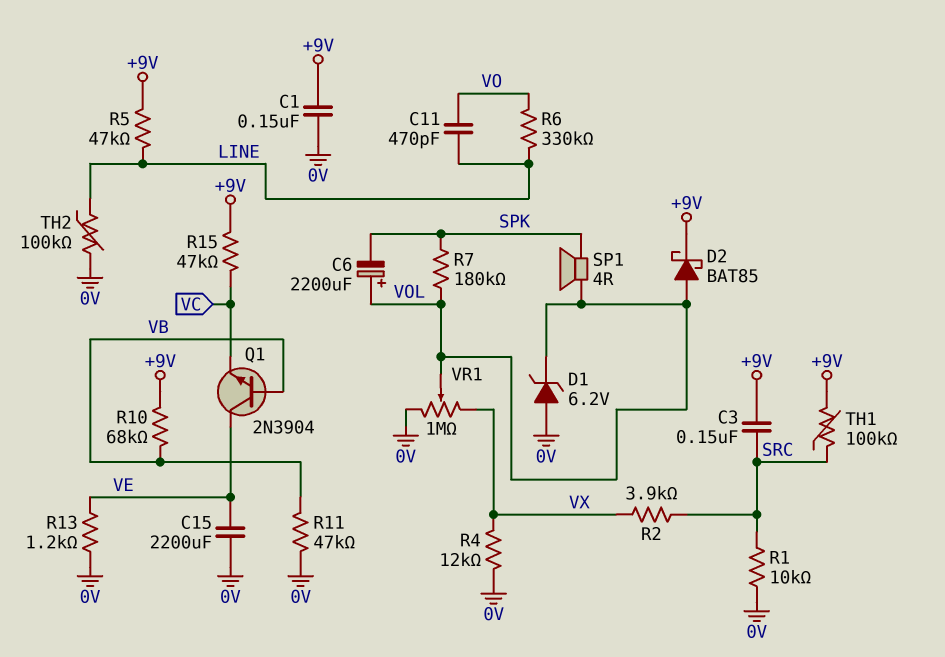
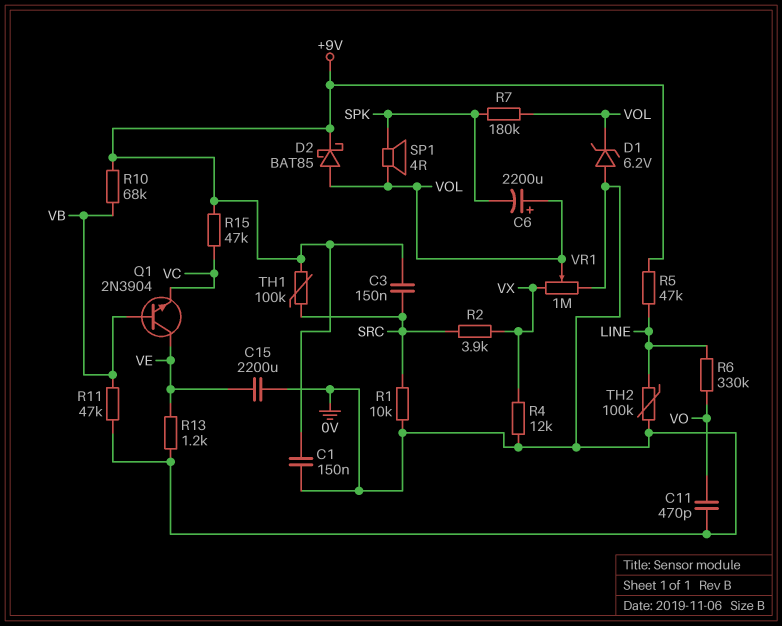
C11: 470pF (LINE, VO) -> 470pF (0V, VO)

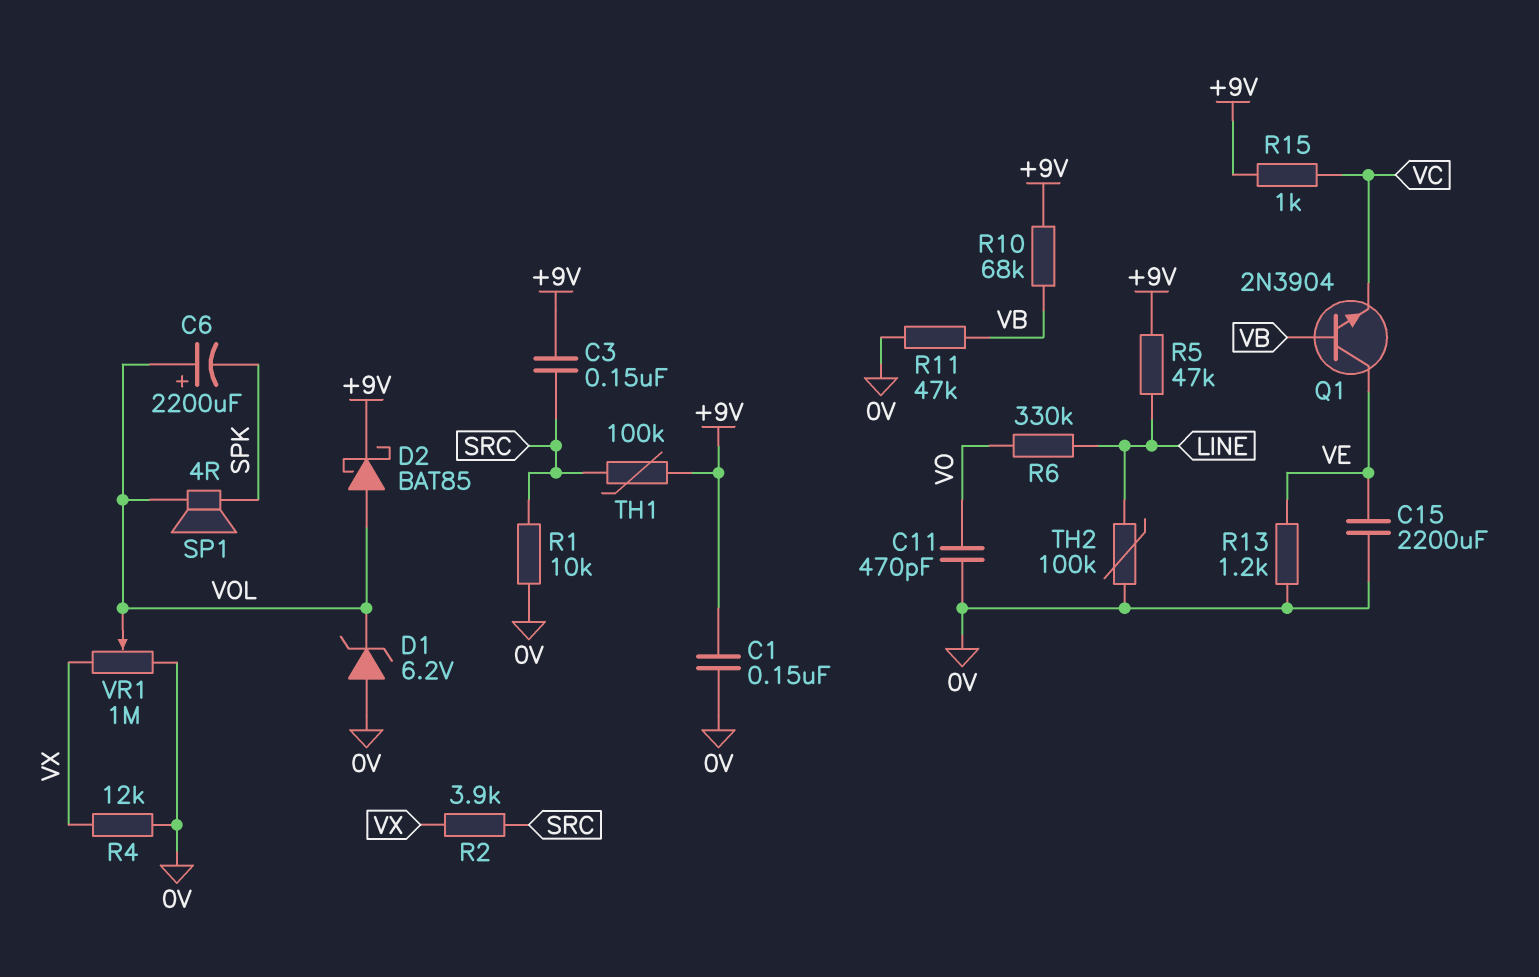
R7: 180k (SPK, VOL) -> none
R15: 47k (+9V, VC) -> 1k (+9V, VC)

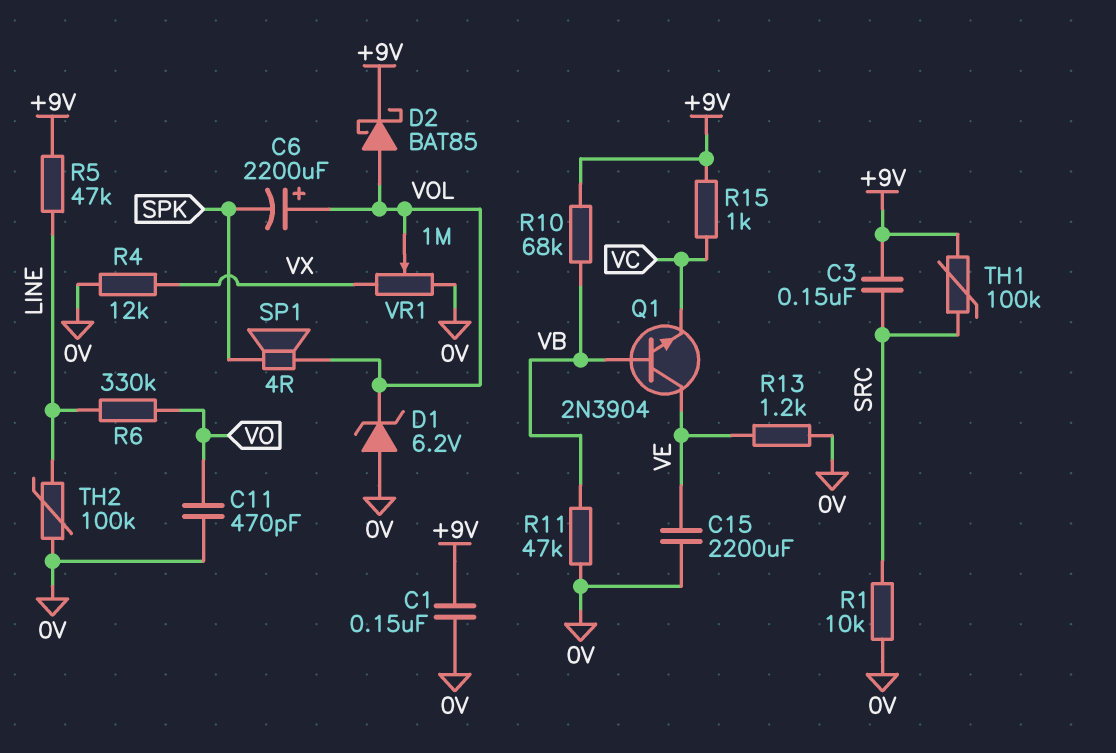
R2: 3.9k (SRC, VX) -> none

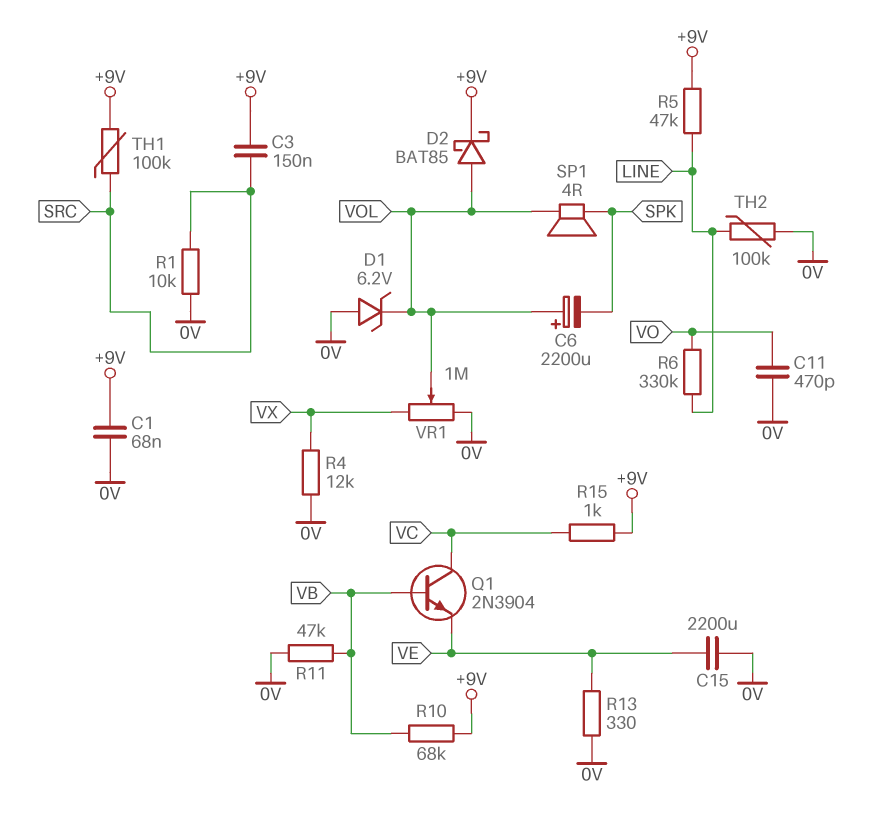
C1: 150nF (+9V, 0V) -> 68nF (+9V, 0V)
Q1: NPN 2N3904 (B VB, C VE, E VC) -> NPN 2N3904 (B VB, C VC, E VE)
R13: 1.2k (0V, VE) -> 330 (0V, VE)

